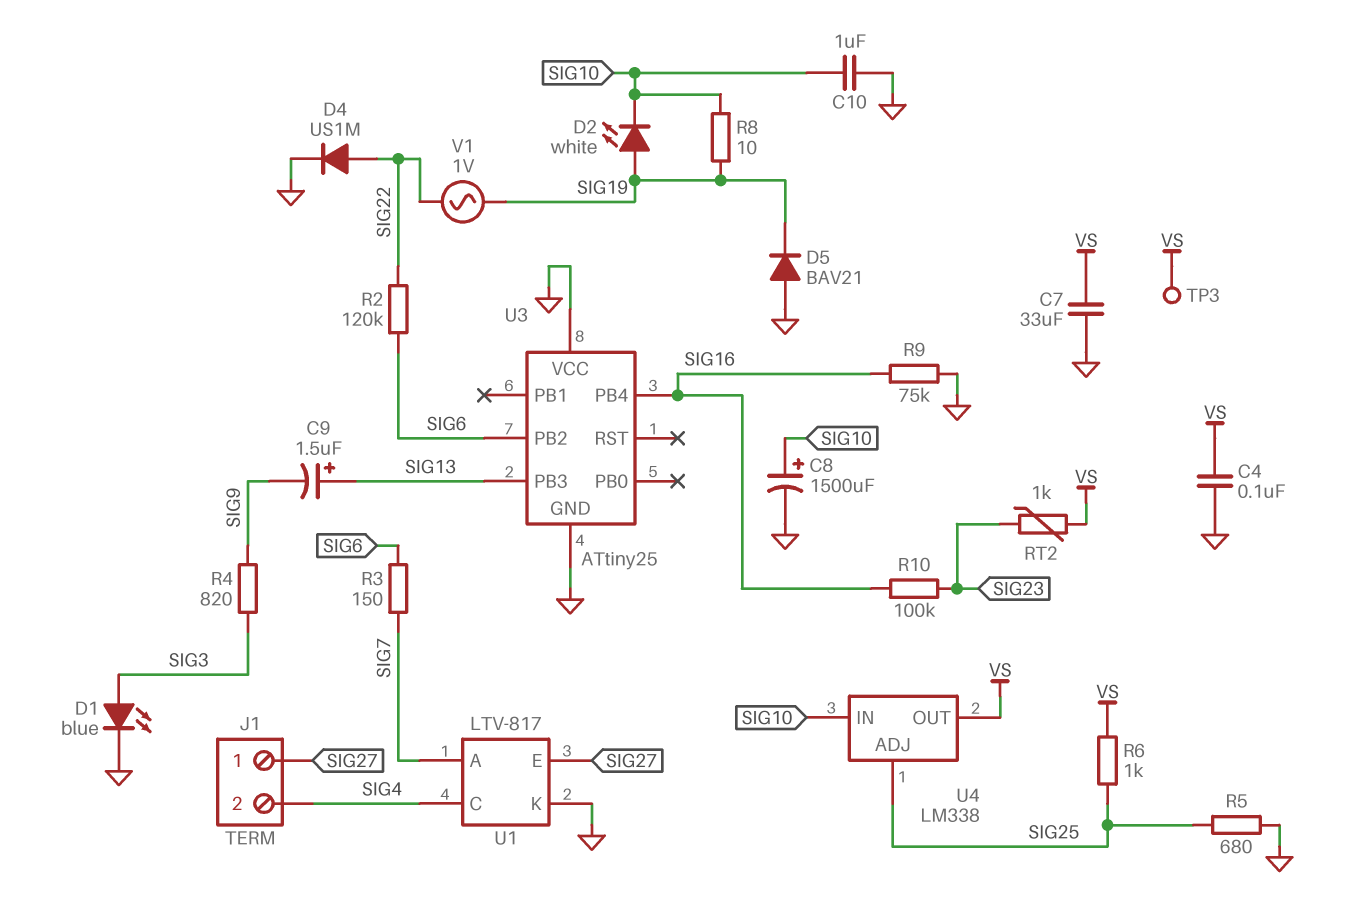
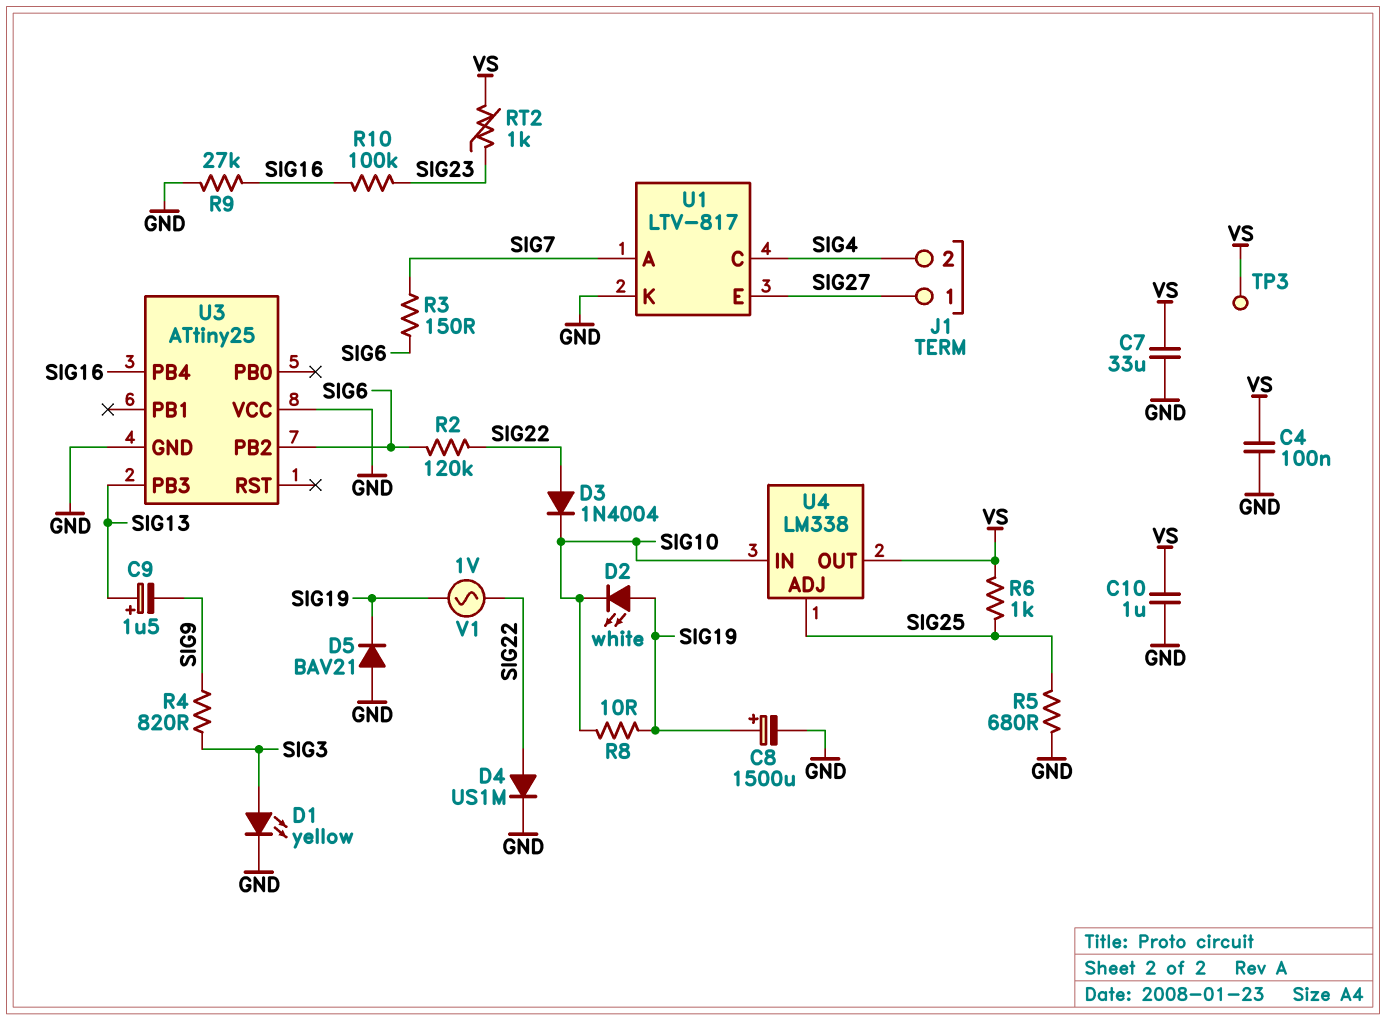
C8: 1500uF (plus SIG10, minus GND) -> 1500uF (plus SIG19, minus GND)
C10: 1uF (GND, SIG10) -> 1uF (GND, VS)
D1: LED blue (A SIG3, K GND) -> LED yellow (A SIG3, K GND)
D3: none -> diode 1N4004 (A SIG22, K SIG10)
R9: 75k (GND, SIG16) -> 27k (GND, SIG16)

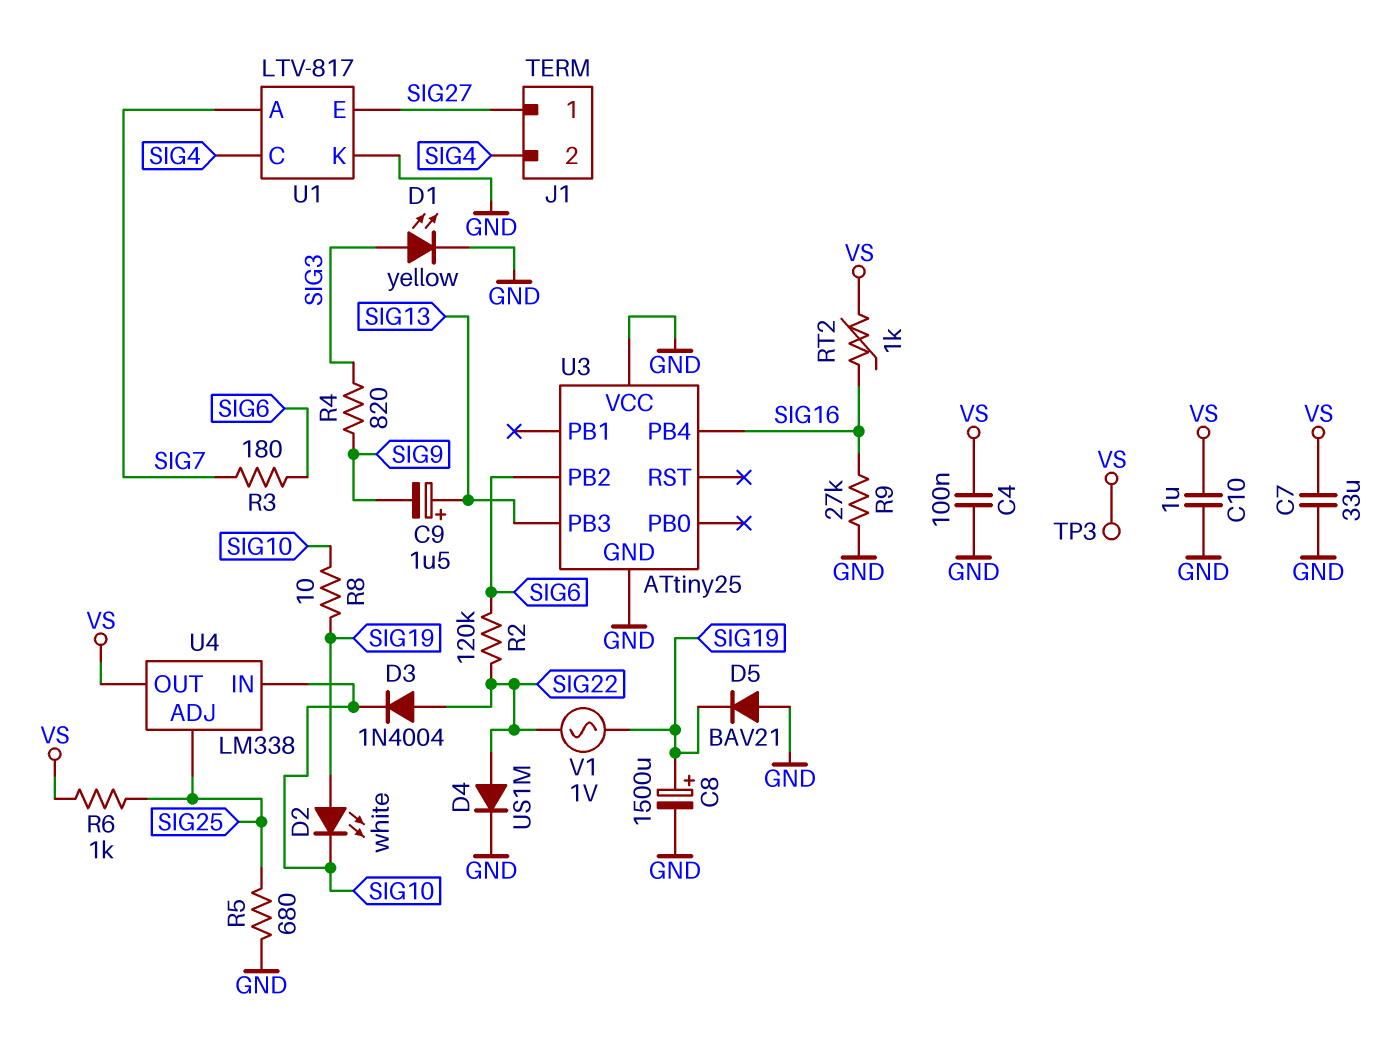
R3: 150 (SIG6, SIG7) -> 180 (SIG6, SIG7)
R10: 100k (SIG16, SIG23) -> none
RT2: 1k (SIG23, VS) -> 1k (SIG16, VS)

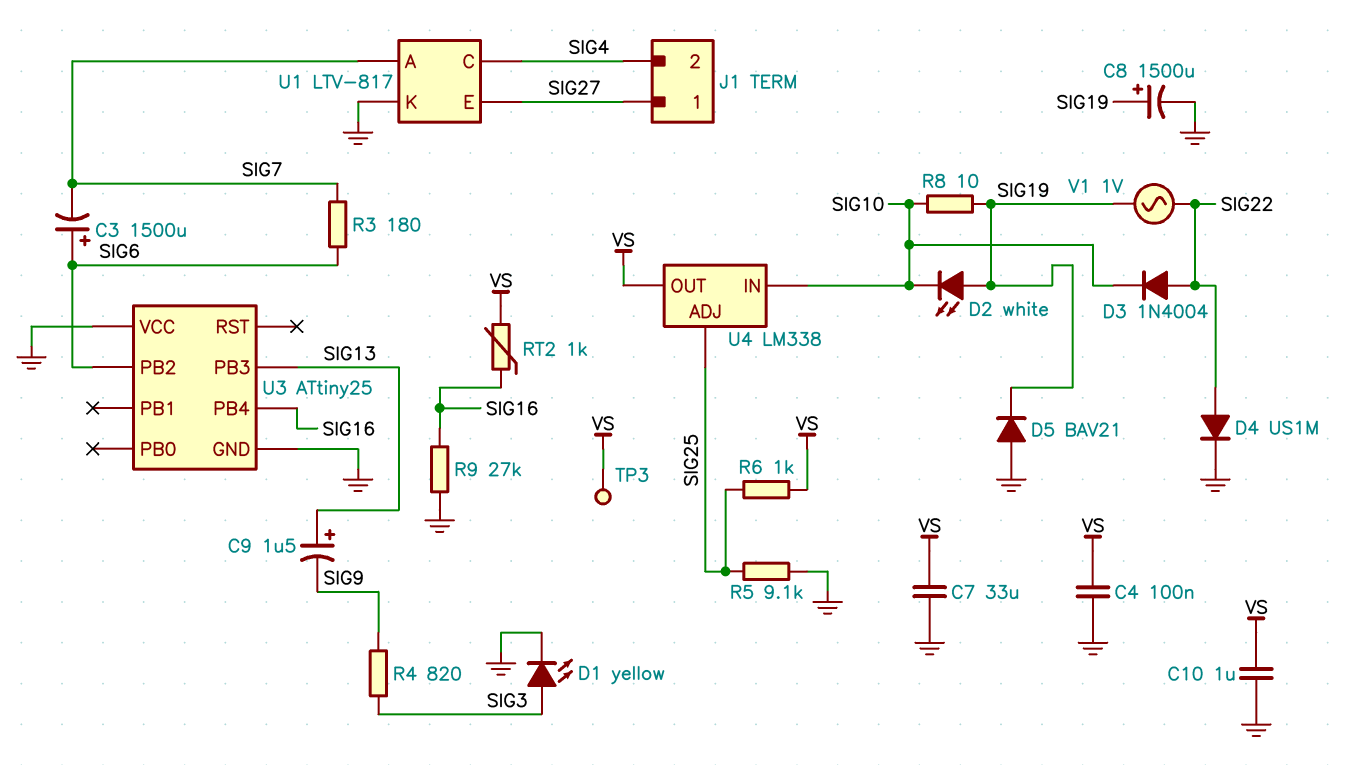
C3: none -> 1500uF (plus SIG6, minus SIG7)
R2: 120k (SIG6, SIG22) -> none
R5: 680 (GND, SIG25) -> 9.1k (GND, SIG25)

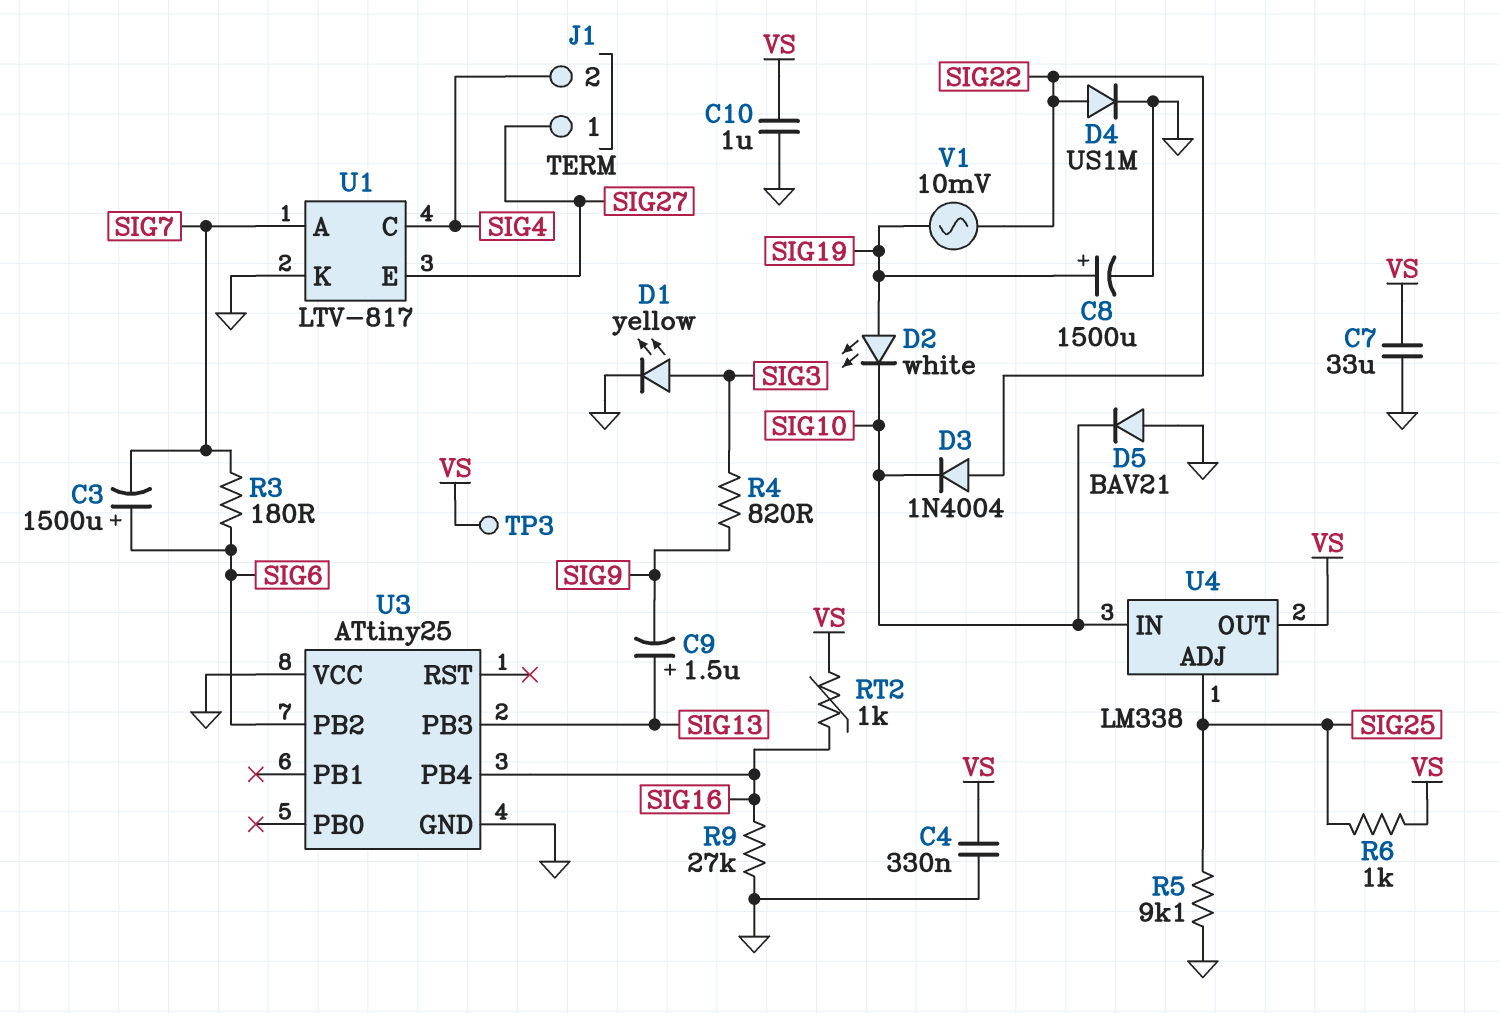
C4: 100nF (GND, VS) -> 330nF (GND, VS)
D5: diode BAV21 (A GND, K SIG19) -> diode BAV21 (A GND, K SIG10)
R8: 10 (SIG10, SIG19) -> none
V1: AC 1V (SIG19, SIG22) -> AC 10mV (SIG19, SIG22)

